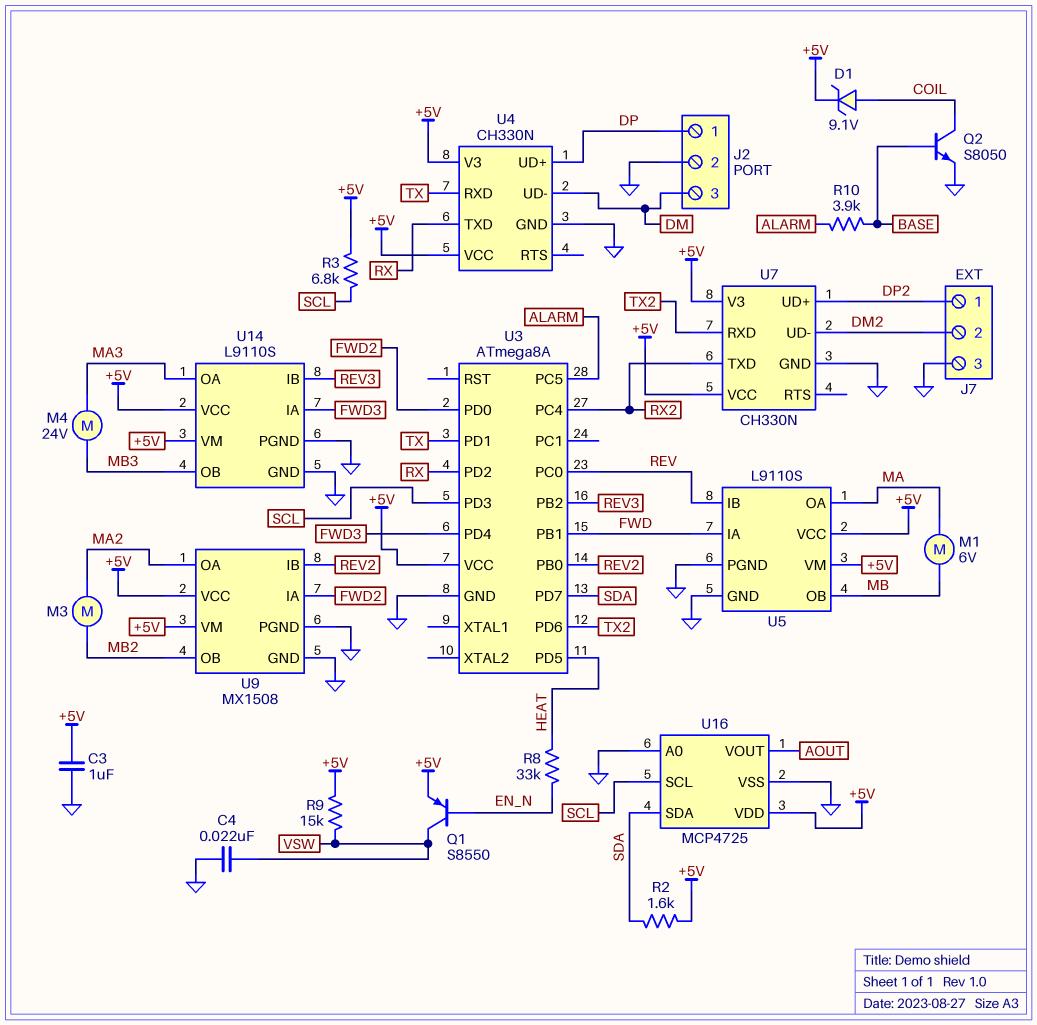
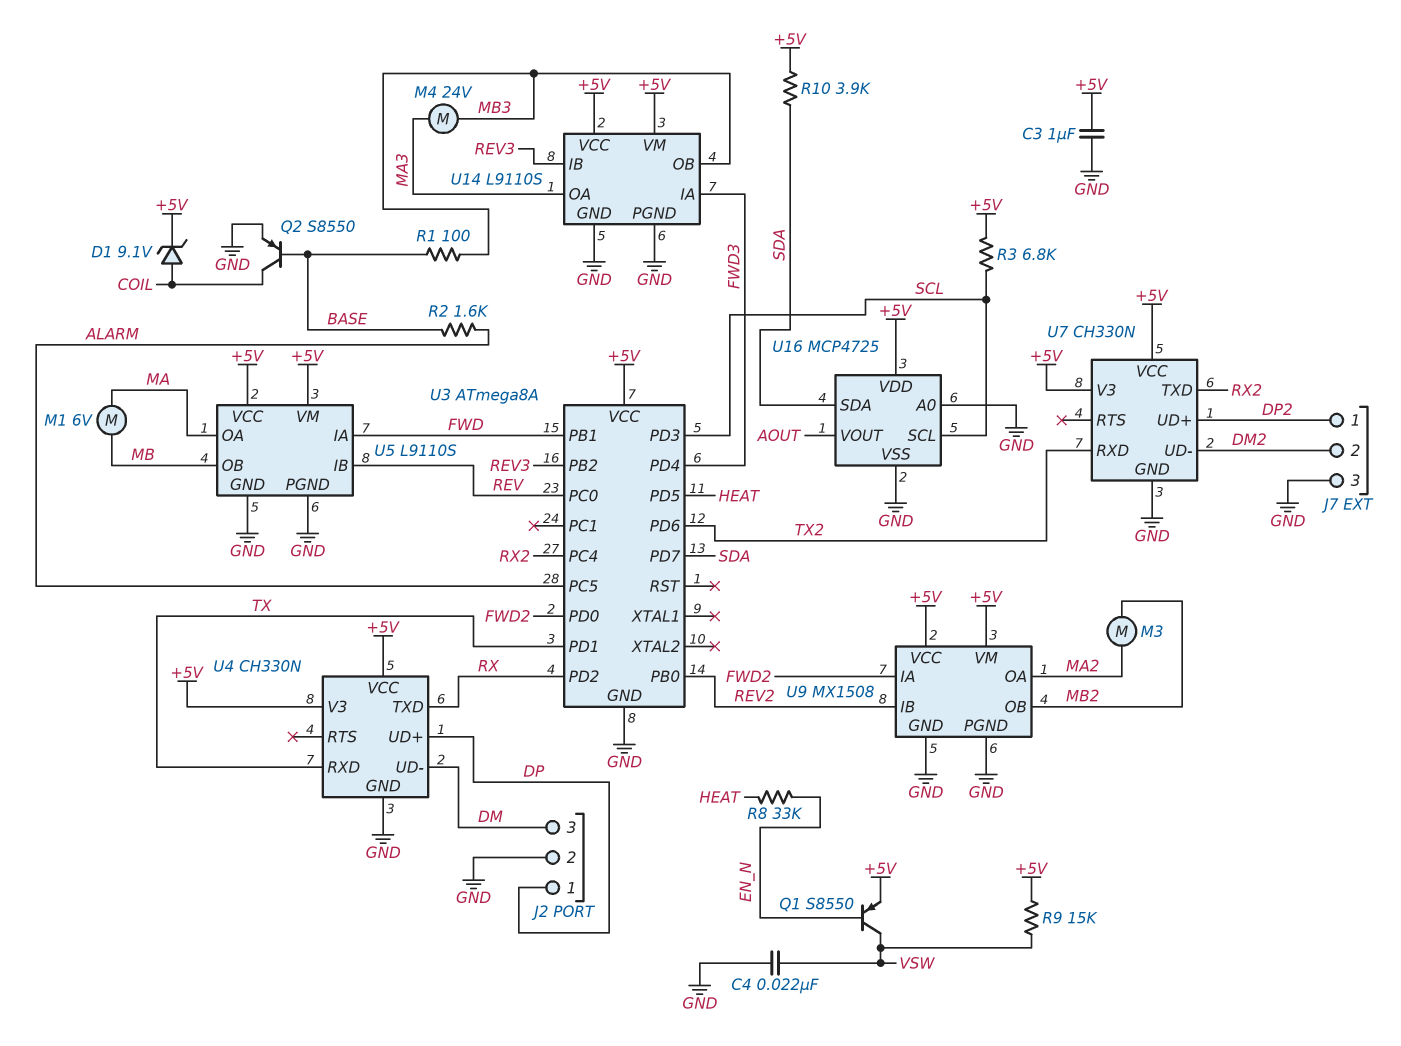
Q2: NPN S8050 (B BASE, C COIL, E GND) -> PNP S8550 (B BASE, C COIL, E GND)
R1: none -> 100 (BASE, MB3)
R2: 1.6k (+5V, SDA) -> 1.6k (ALARM, BASE)
R10: 3.9k (ALARM, BASE) -> 3.9k (+5V, SDA)

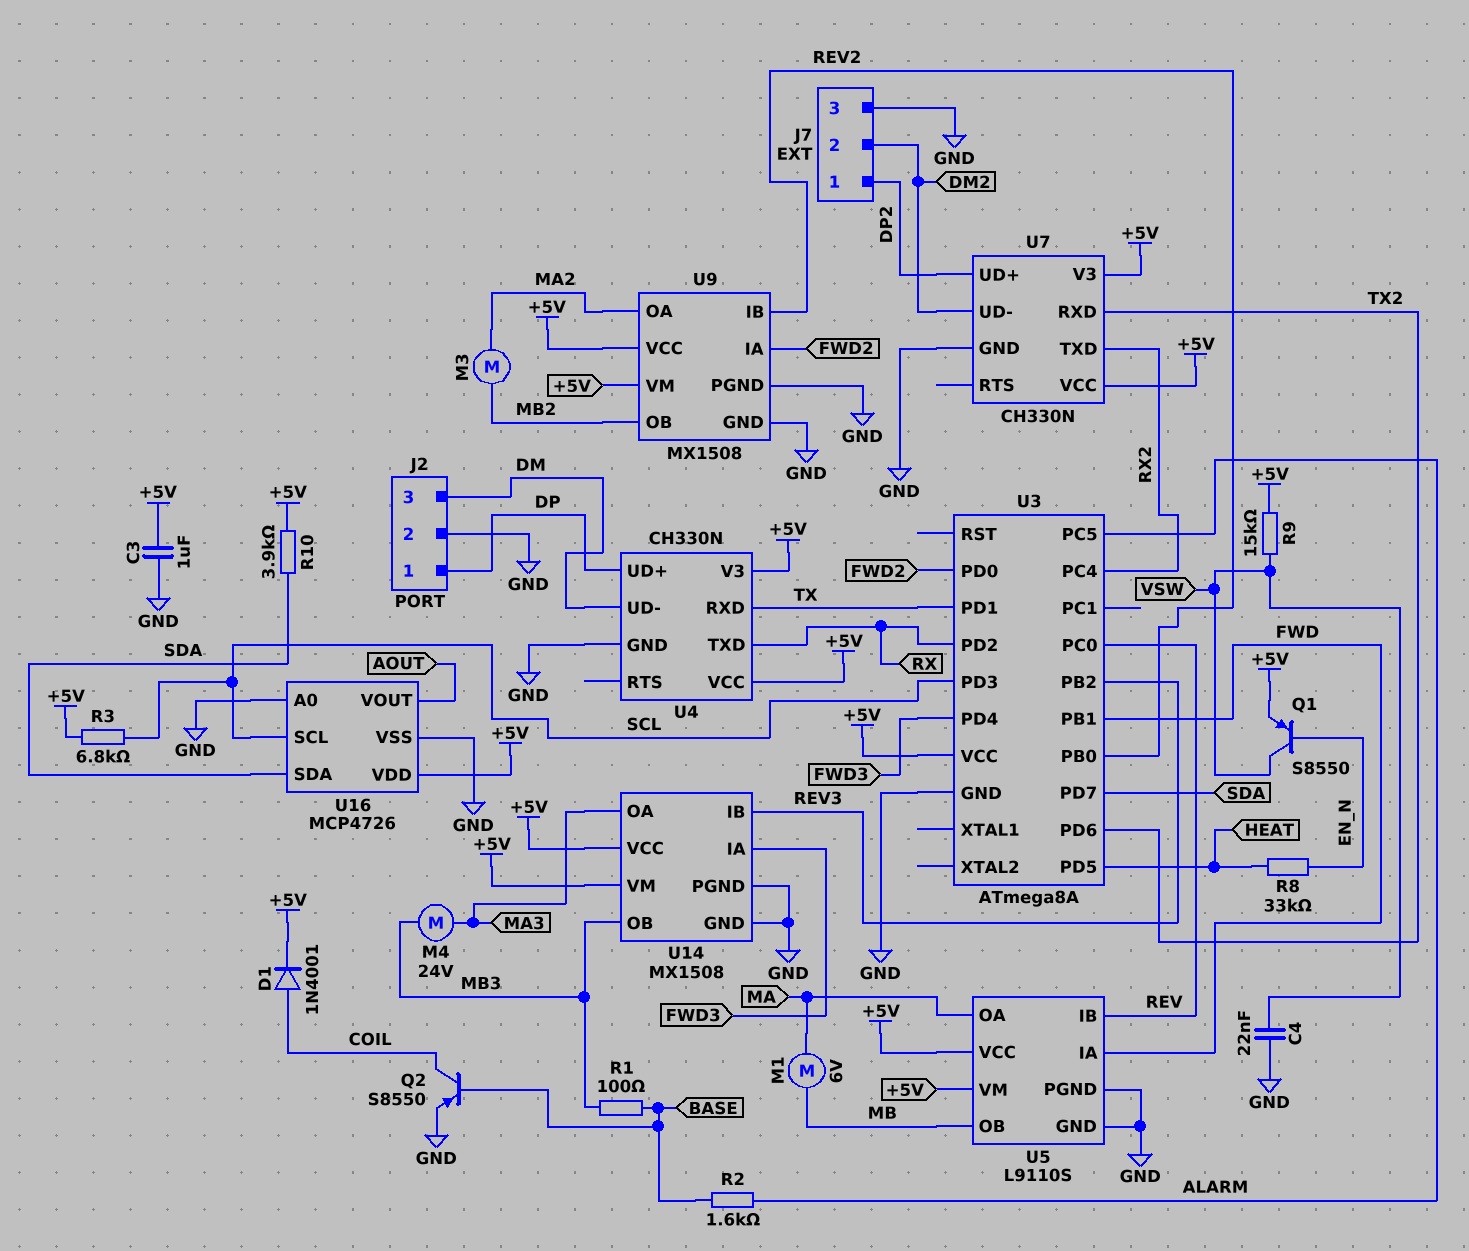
D1: zener 9.1V (A COIL, K +5V) -> diode 1N4001 (A COIL, K +5V)
U14: L9110S -> MX1508
U16: MCP4725 -> MCP4726

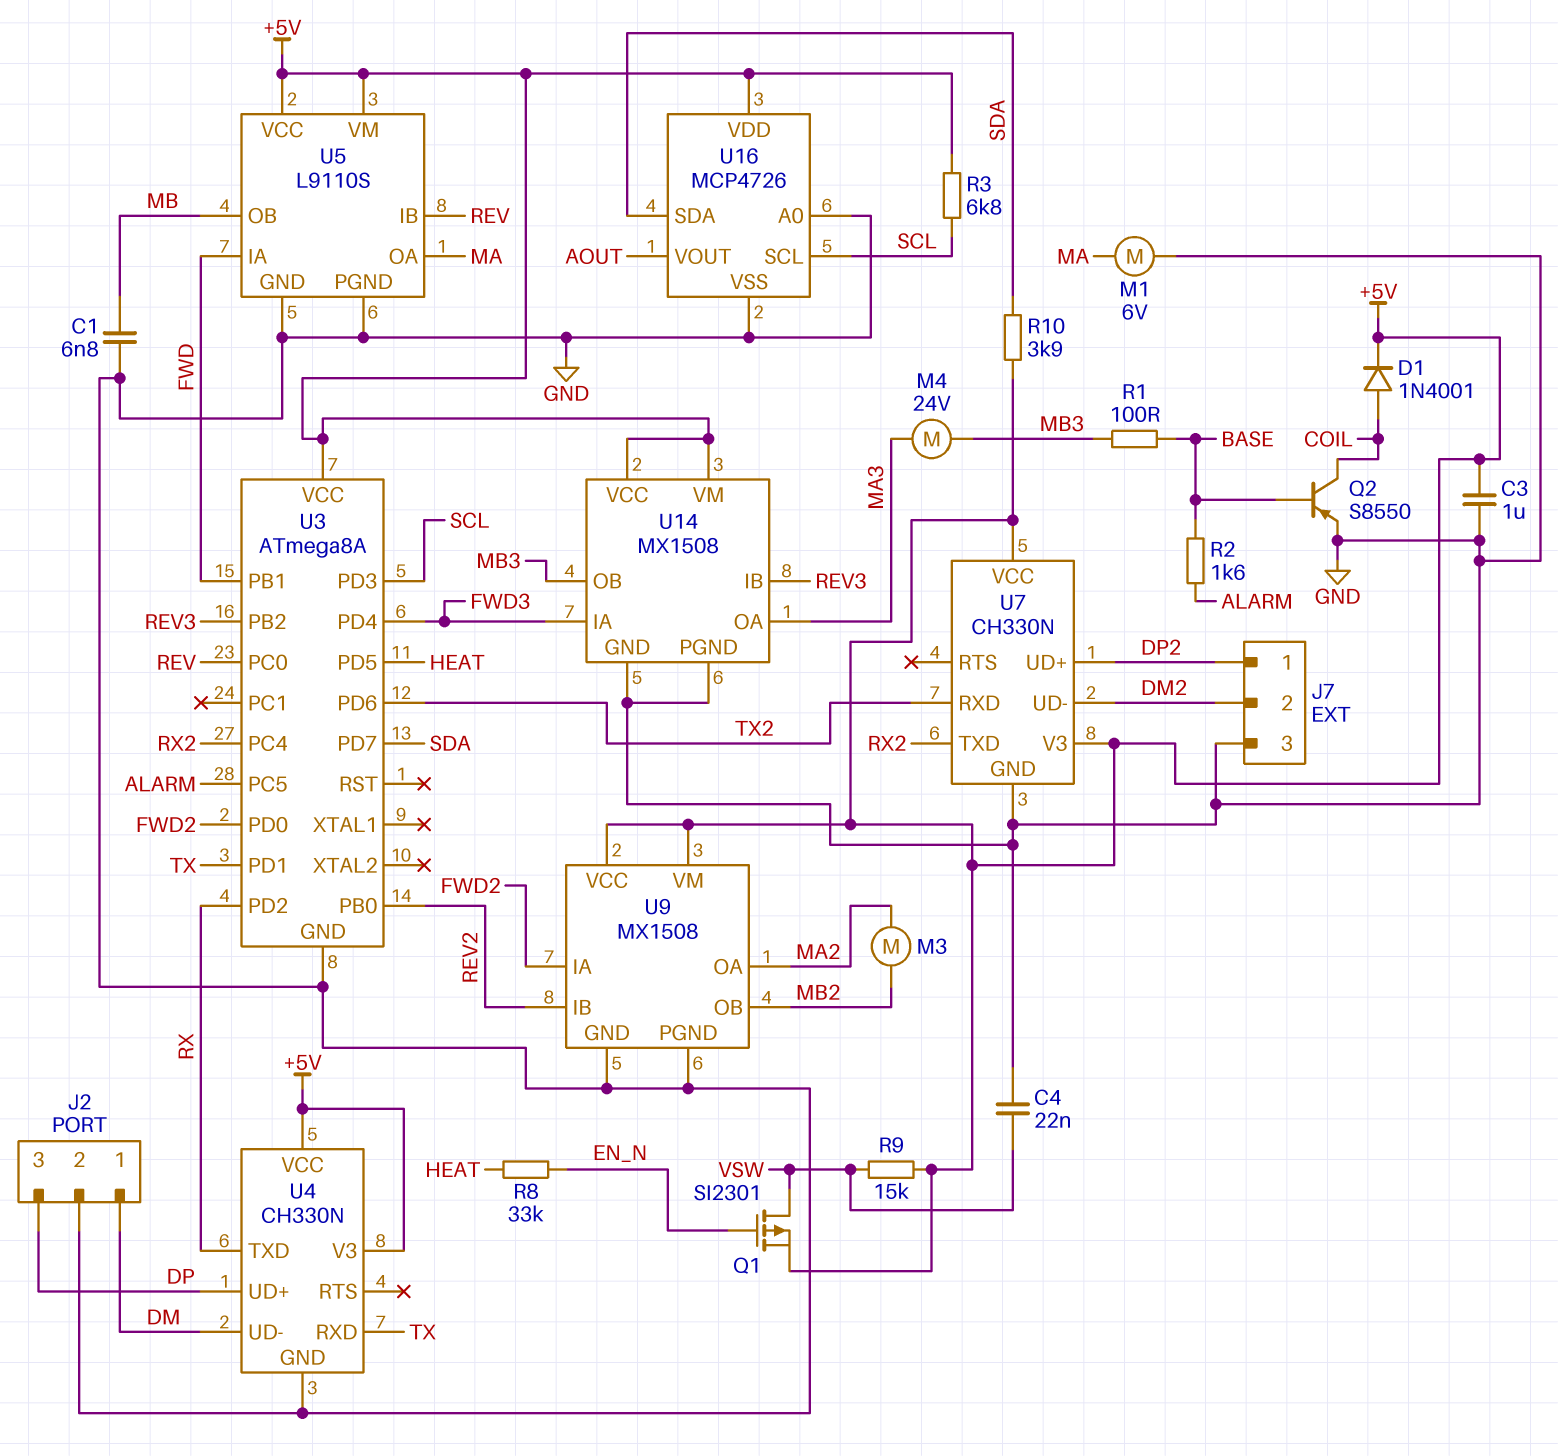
C1: none -> 6.8nF (GND, MB)
J2 pin 1: DP -> DM
J2 pin 3: DM -> DP
M1: motor 6V (MA, MB) -> motor 6V (GND, MA)
Q1: PNP S8550 (B EN_N, C VSW, E +5V) -> PMOS SI2301 (G EN_N, D VSW, S +5V)

